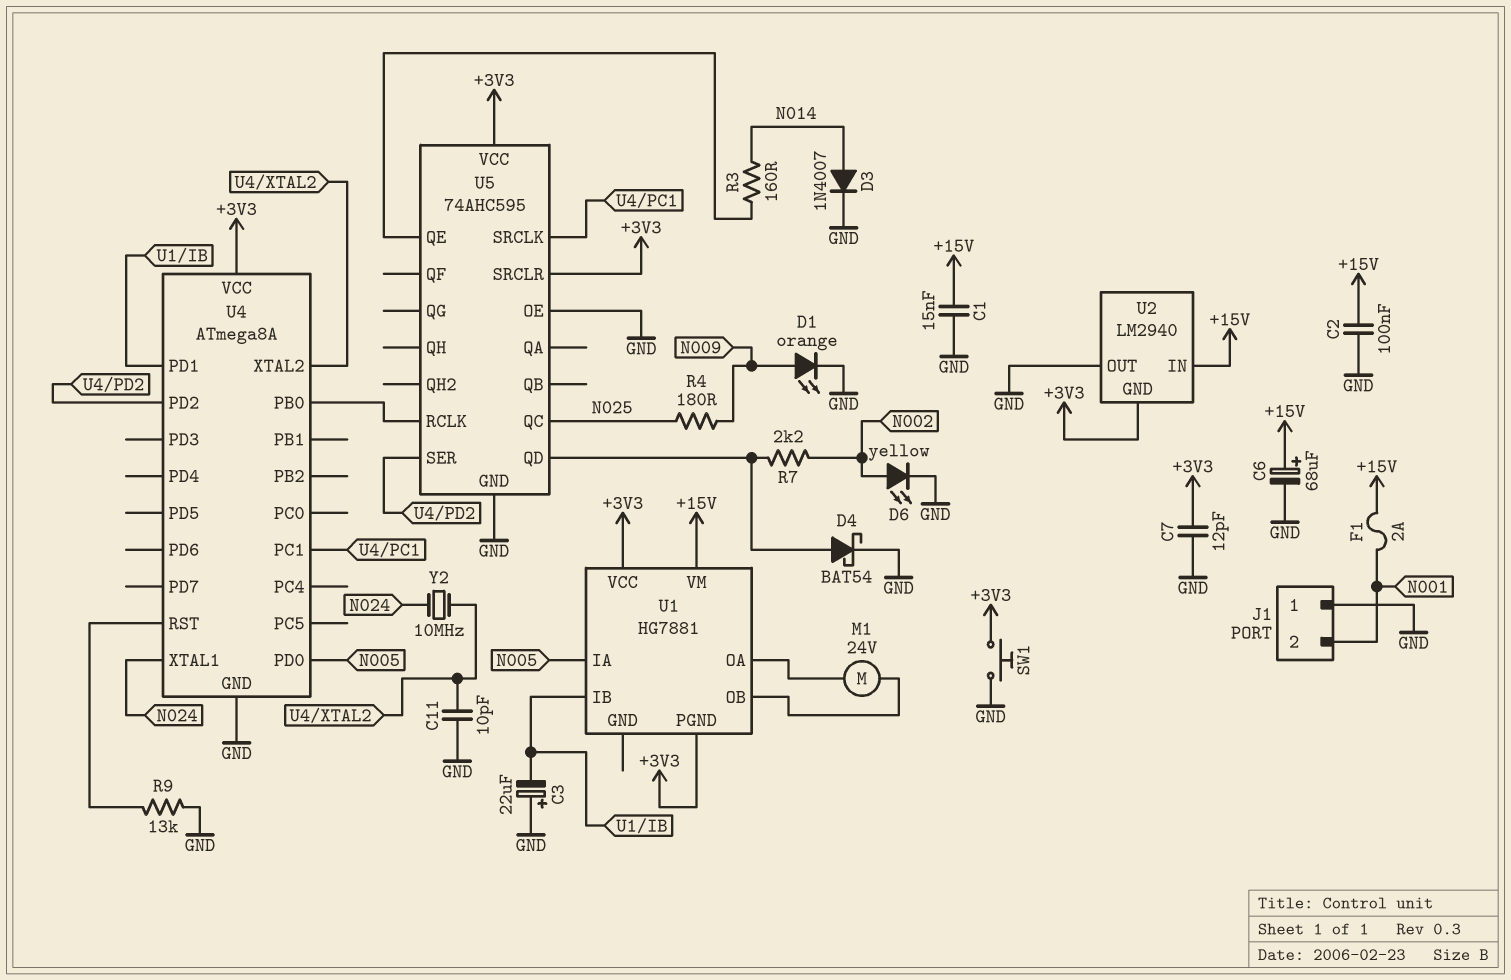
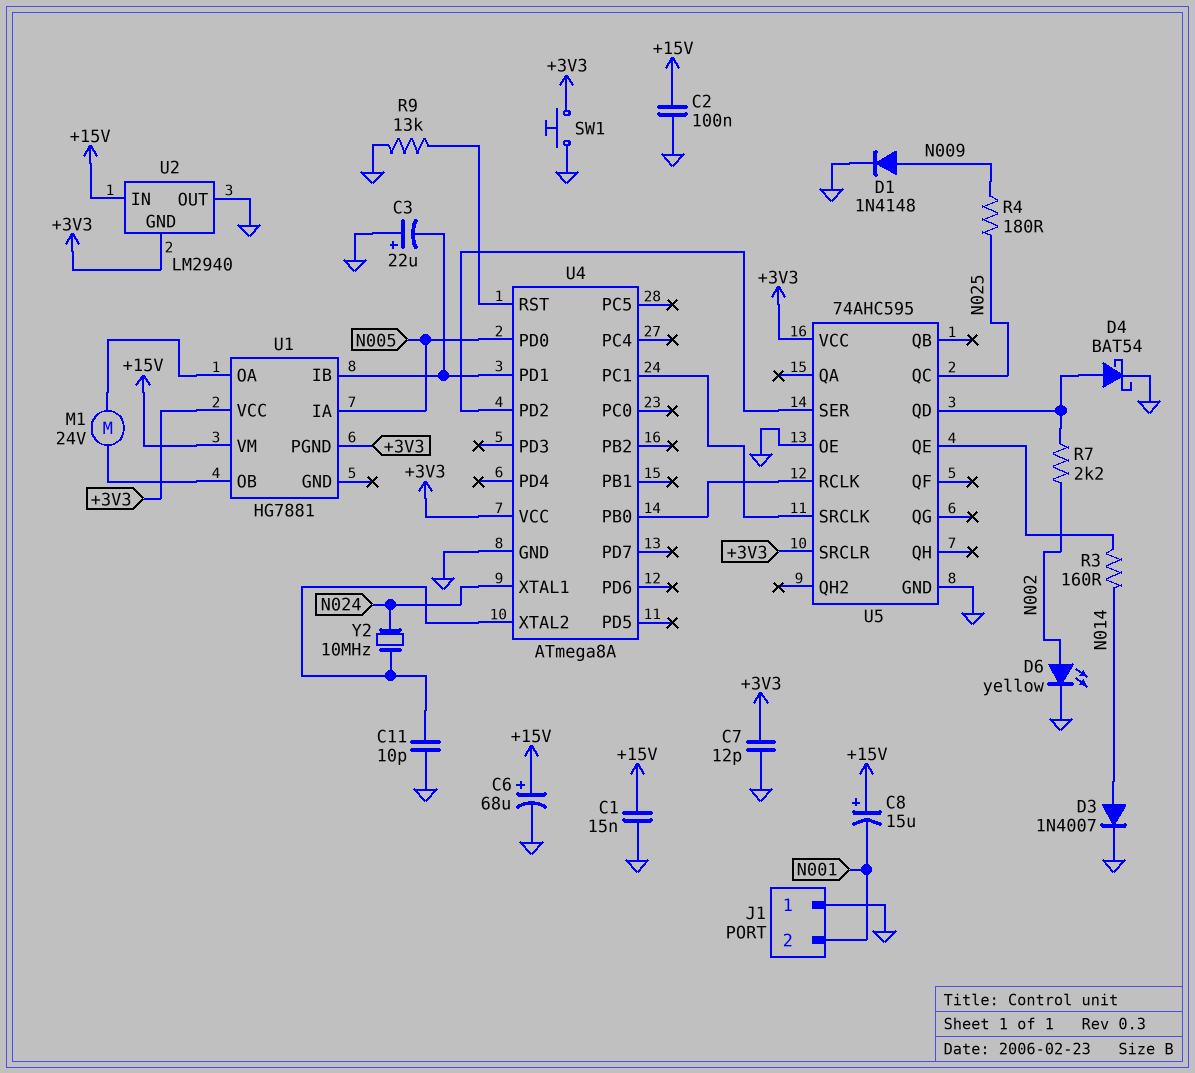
C8: none -> 15uF (plus +15V, minus N001)
D1: LED orange (A N009, K GND) -> diode 1N4148 (A N009, K GND)
F1: 2A (+15V, N001) -> none

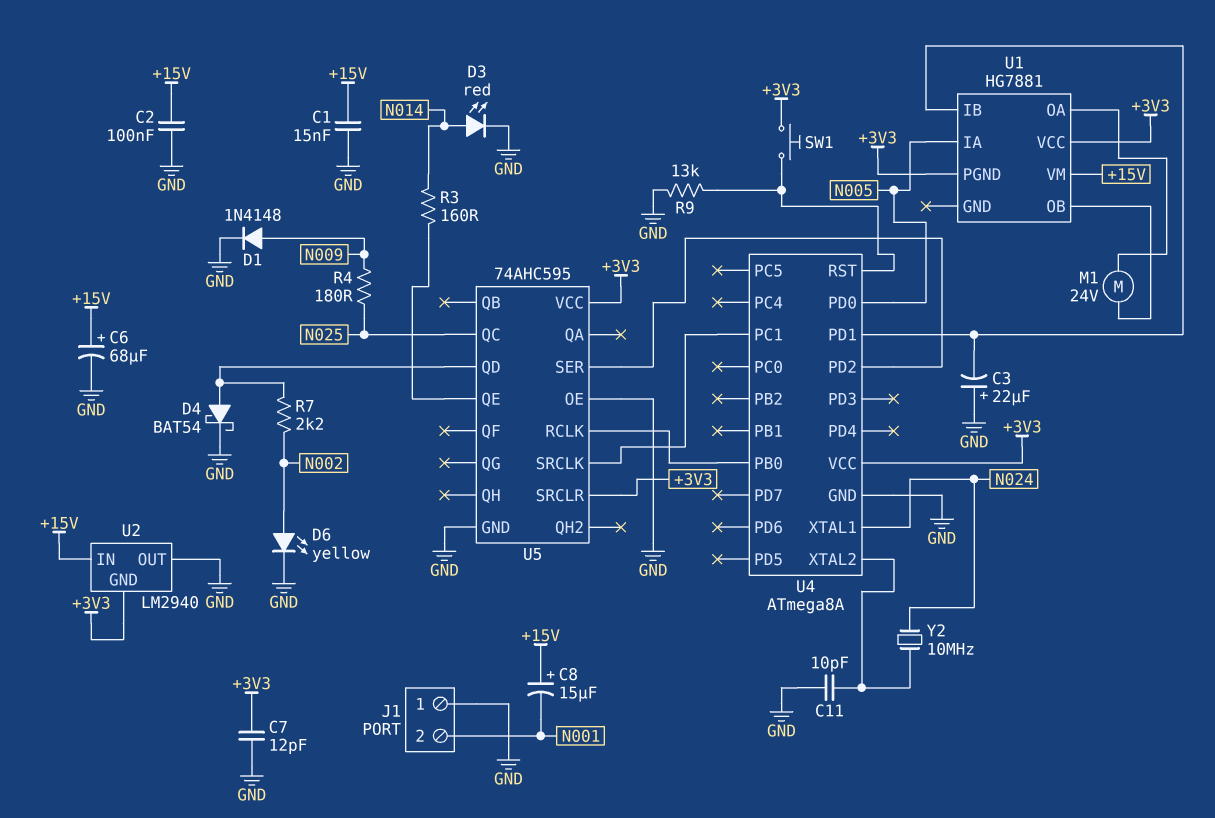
D3: diode 1N4007 (A N014, K GND) -> LED red (A N014, K GND)
SW1: button (+3V3, GND) -> button (+3V3, U4/RST)

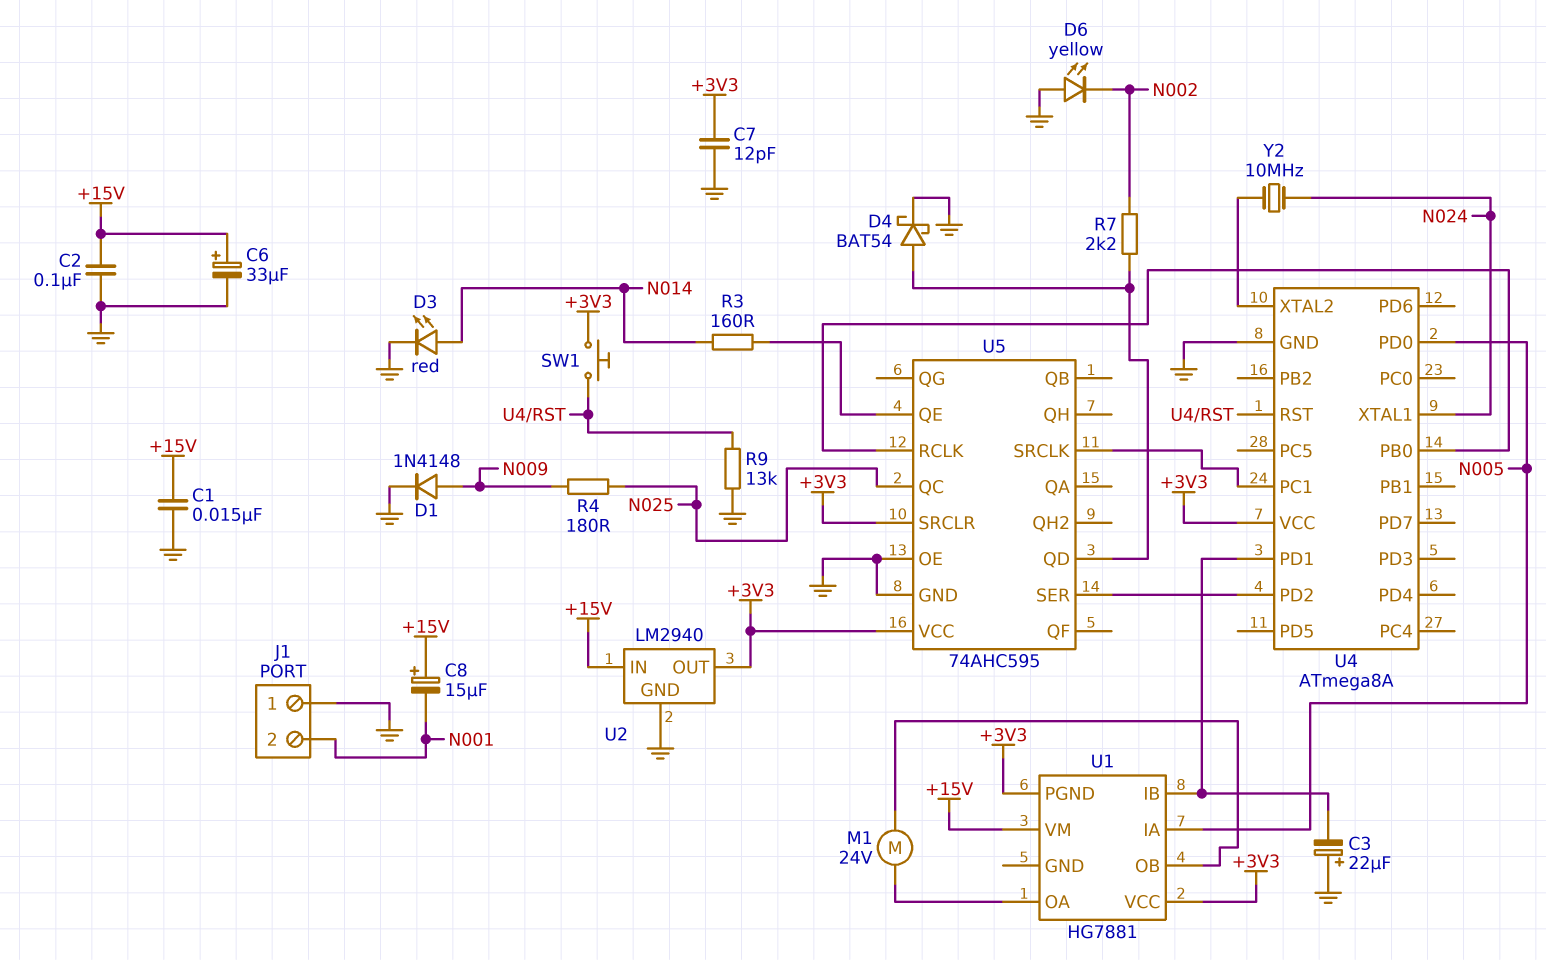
C6: 68uF (plus +15V, minus GND) -> 33uF (plus +15V, minus GND)
C11: 10pF (GND, U4/XTAL2) -> none
D6: LED yellow (A N002, K GND) -> LED yellow (A GND, K N002)
U2 pin GND: +3V3 -> GND
U2 pin OUT: GND -> +3V3

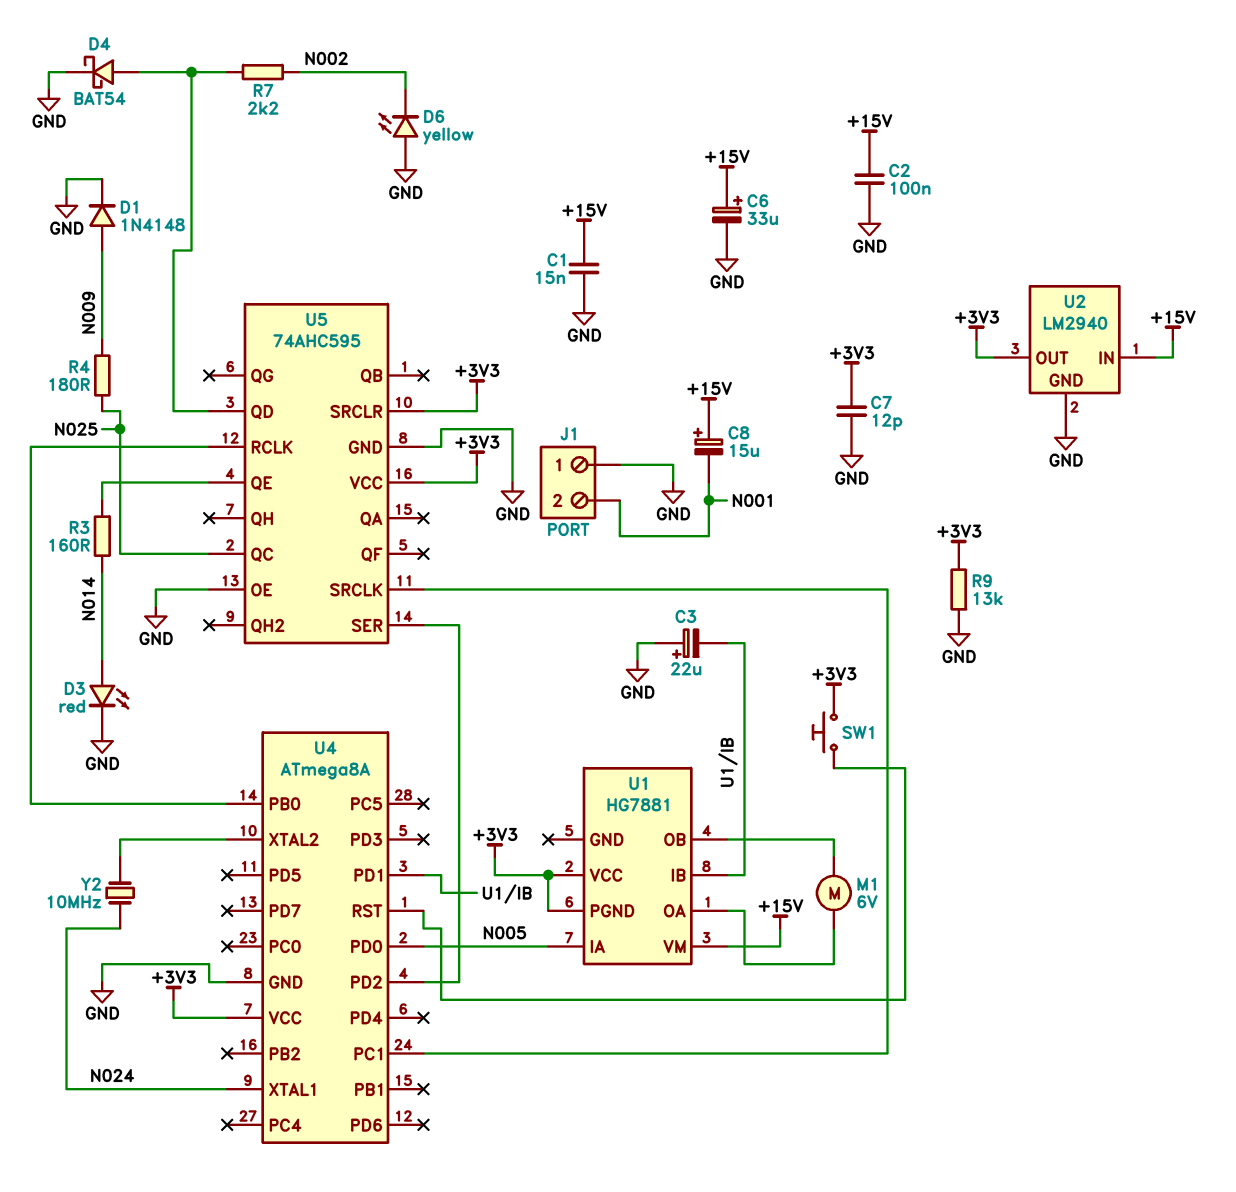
M1: motor 24V (U1/OA, U1/OB) -> motor 6V (U1/OA, U1/OB)
R9: 13k (GND, U4/RST) -> 13k (+3V3, GND)

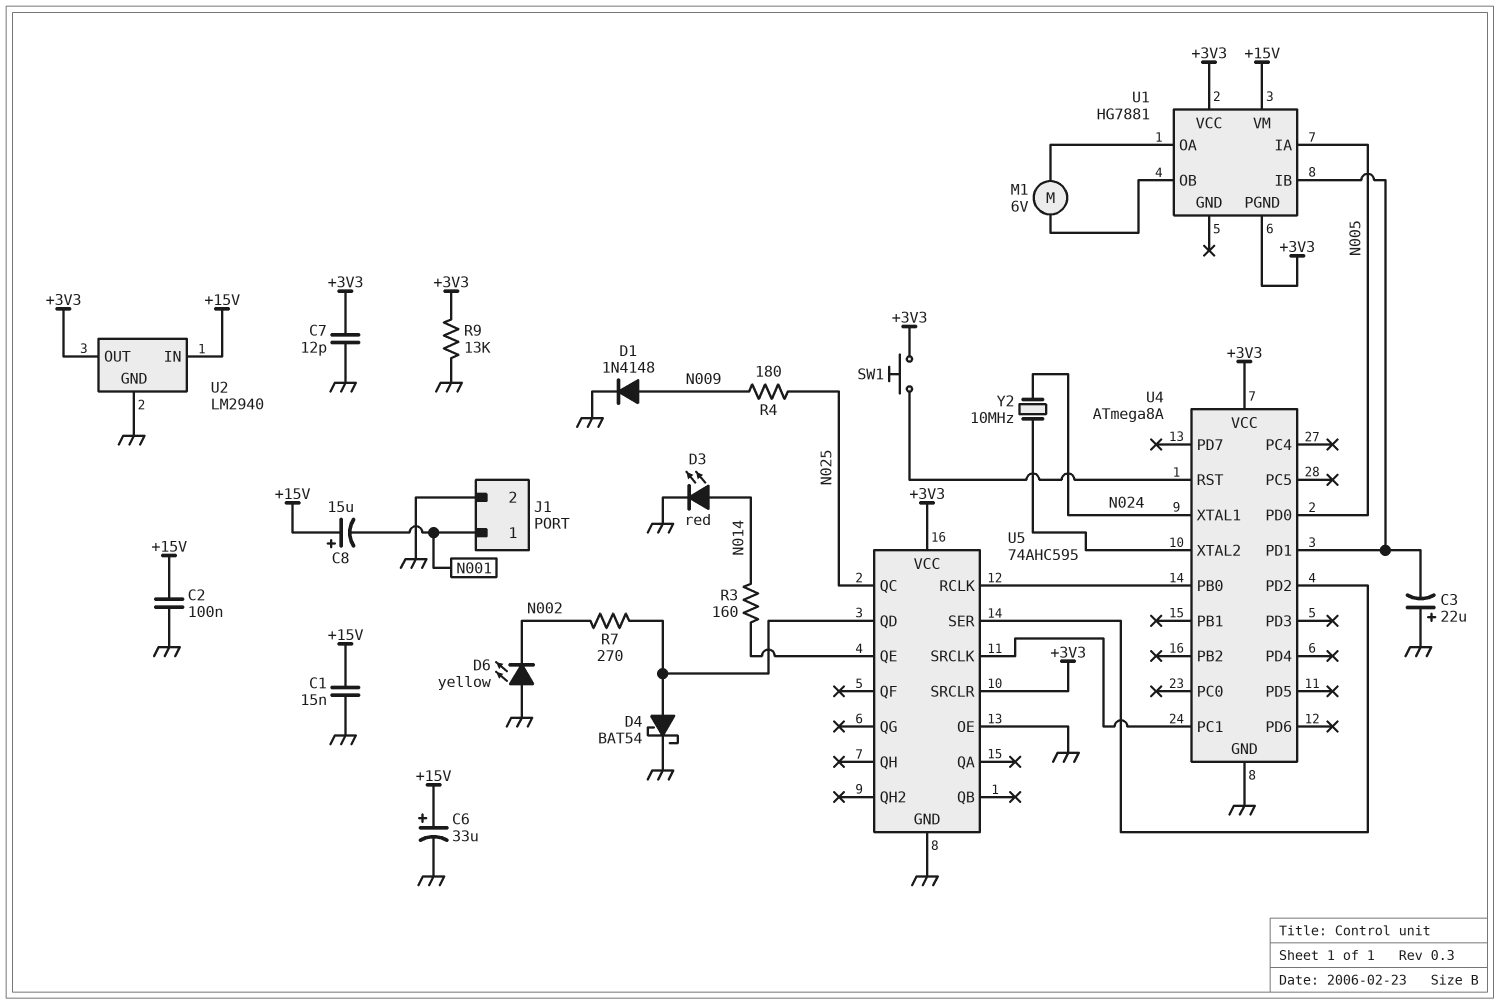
J1 pin 1: GND -> N001
J1 pin 2: N001 -> GND
R7: 2.2k (N002, U5/QD) -> 270 (N002, U5/QD)

